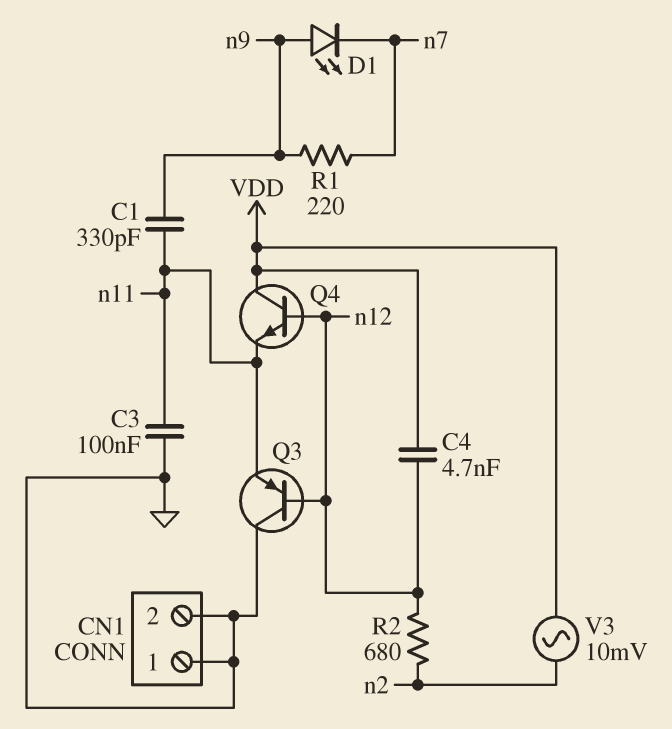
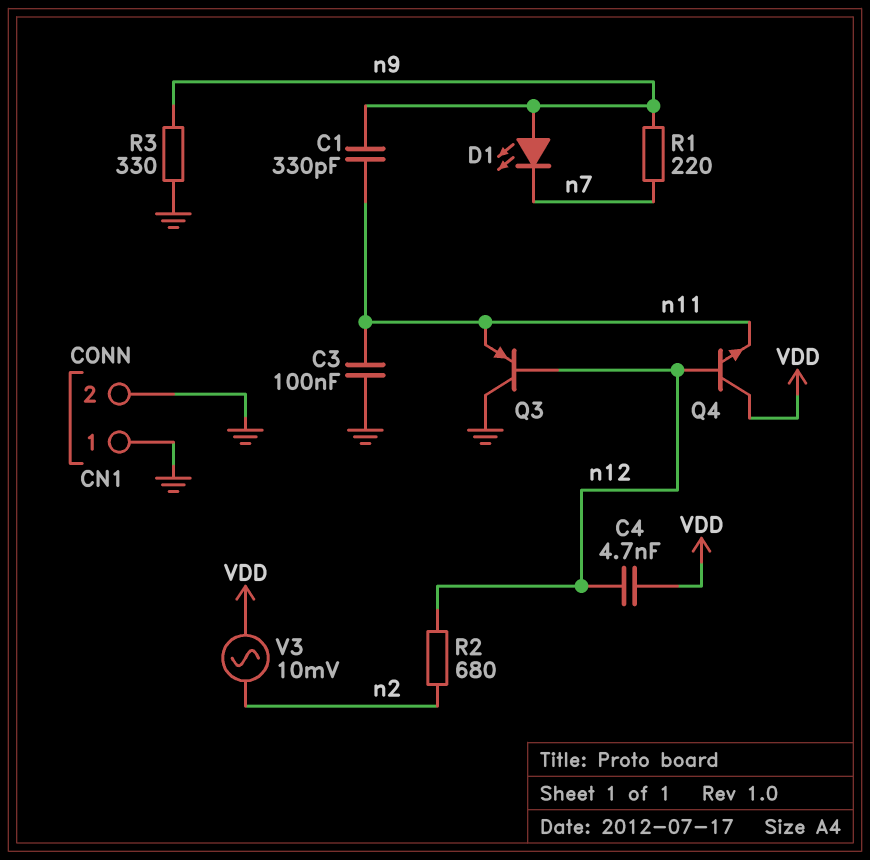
R3: none -> 330 (GND, n9)

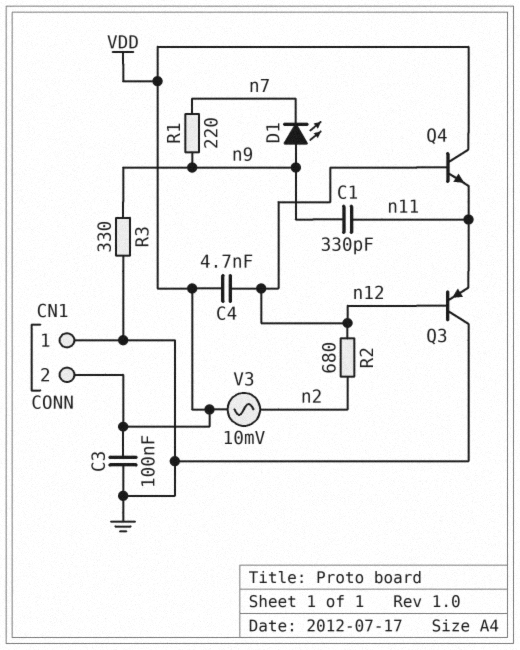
C3: 100nF (GND, n11) -> 100nF (GND, VDD)
CN1 pin 2: GND -> VDD

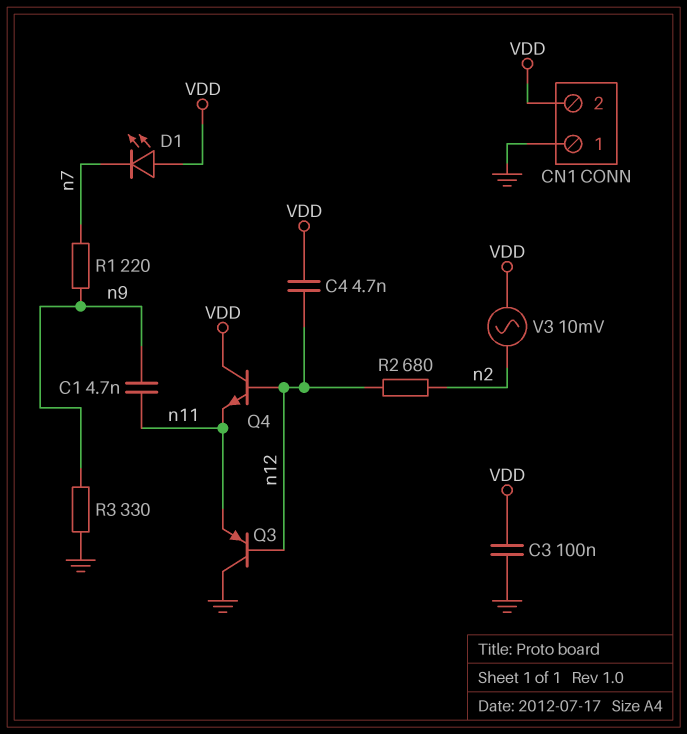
C1: 330pF (n9, n11) -> 4.7nF (n9, n11)
D1: LED (A n9, K n7) -> LED (A VDD, K n7)

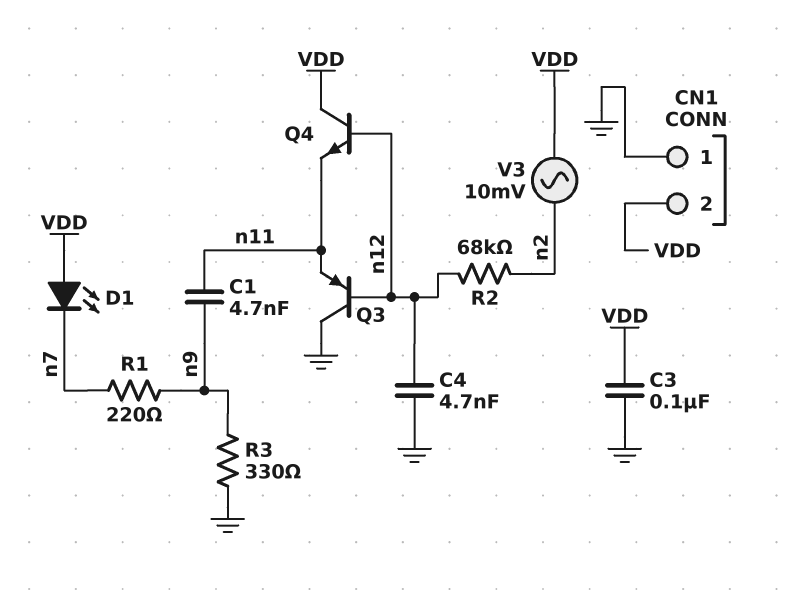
C4: 4.7nF (VDD, n12) -> 4.7nF (GND, n12)
R2: 680 (n2, n12) -> 68k (n2, n12)

